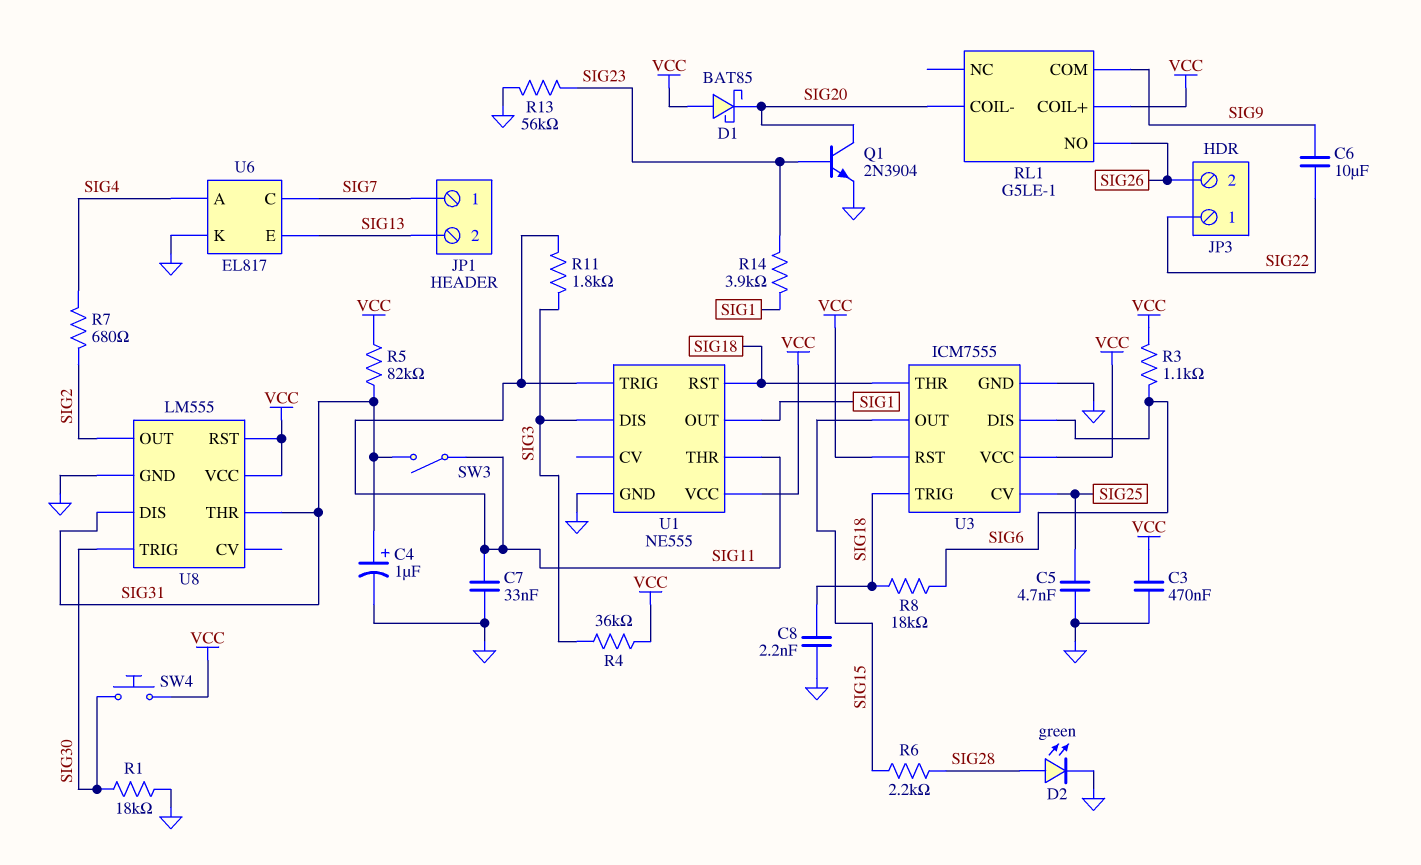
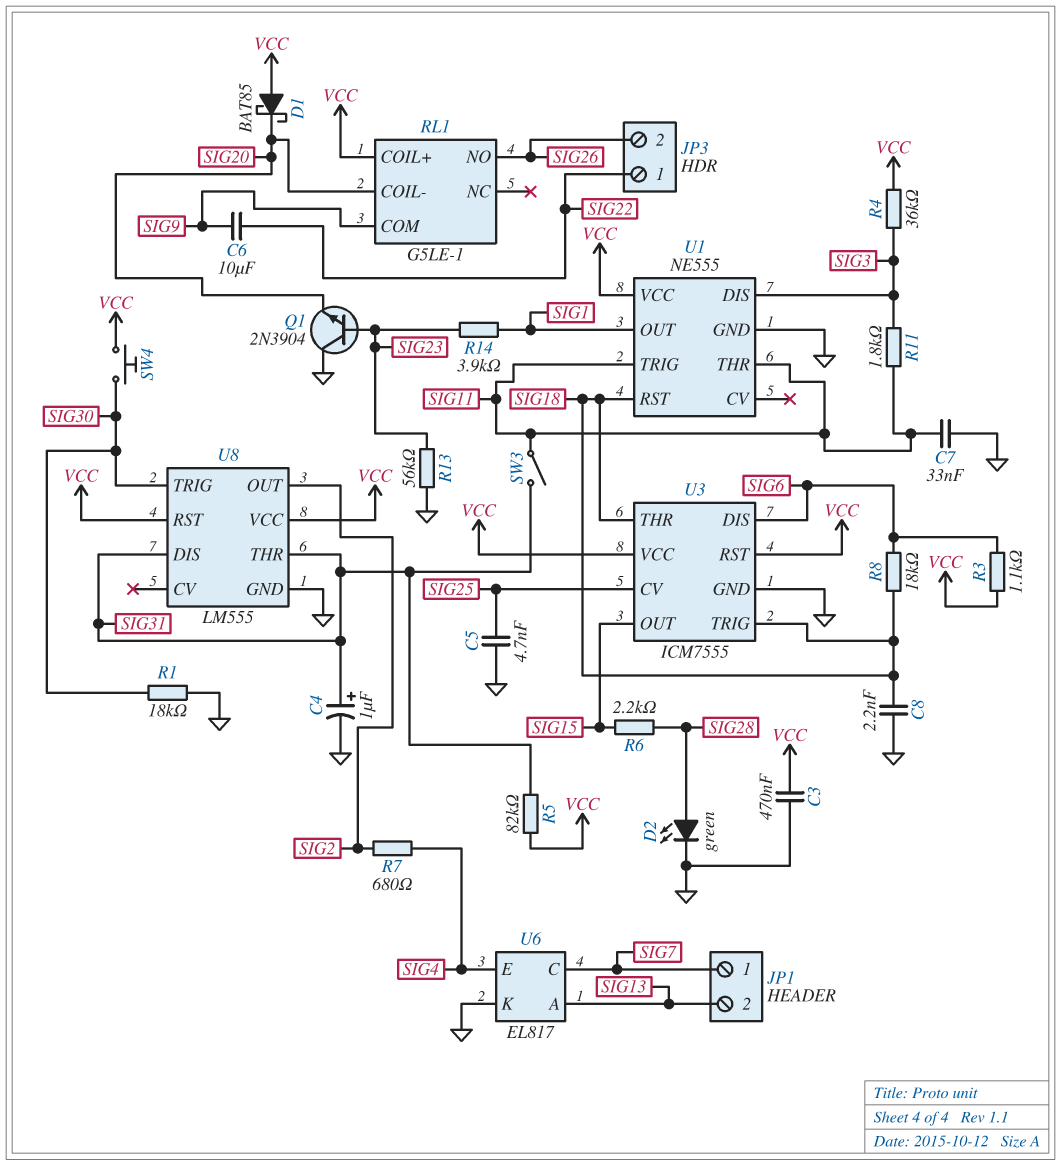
Q1: NPN 2N3904 (B SIG23, C SIG20, E GND) -> NPN 2N3904 (B SIG23, C GND, E SIG20)
U6 pin A: SIG4 -> SIG13
U6 pin E: SIG13 -> SIG4

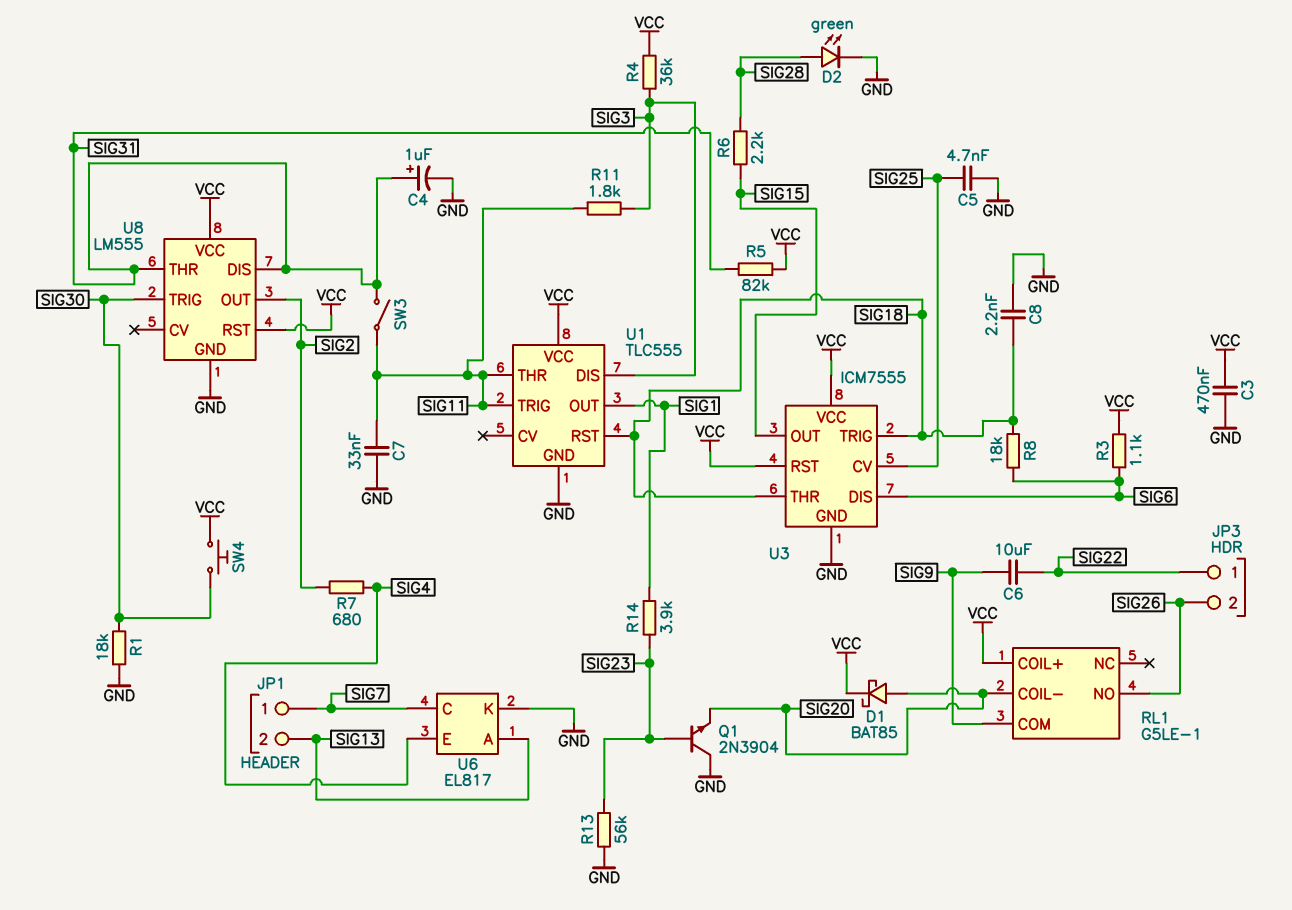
D1: schottky BAT85 (A VCC, K SIG20) -> schottky BAT85 (A SIG20, K VCC)
U1: NE555 -> TLC555

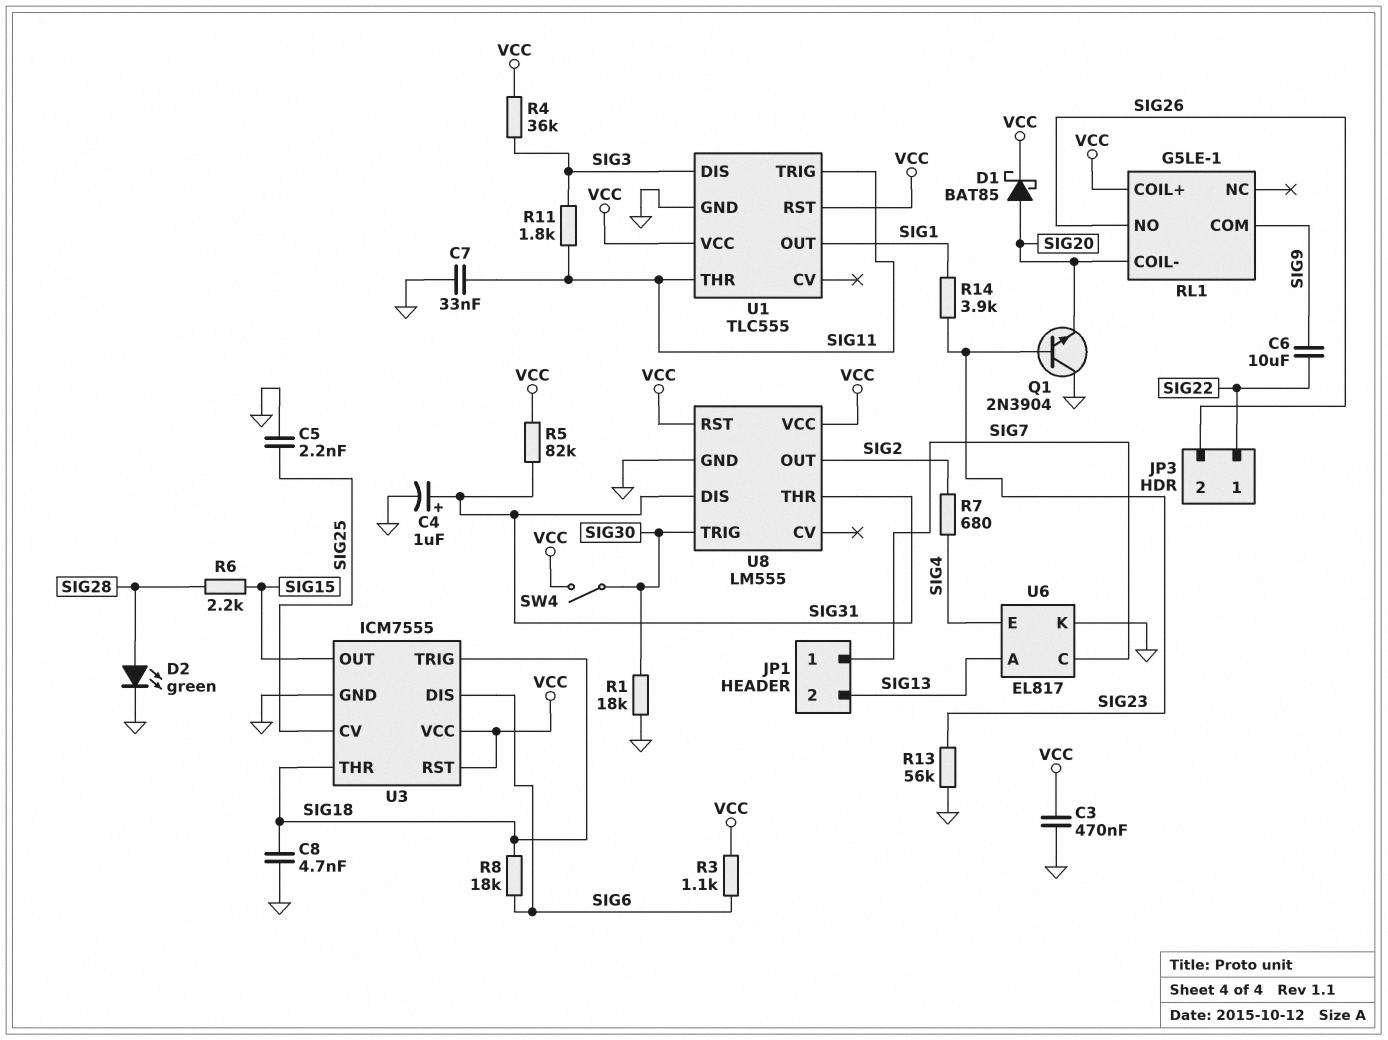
C5: 4.7nF (GND, SIG25) -> 2.2nF (GND, SIG25)
C8: 2.2nF (GND, SIG18) -> 4.7nF (GND, SIG18)
SW3: switch (SIG11, SIG31) -> none
SW4: button (SIG30, VCC) -> switch (SIG30, VCC)
U1 pin RST: SIG18 -> VCC

